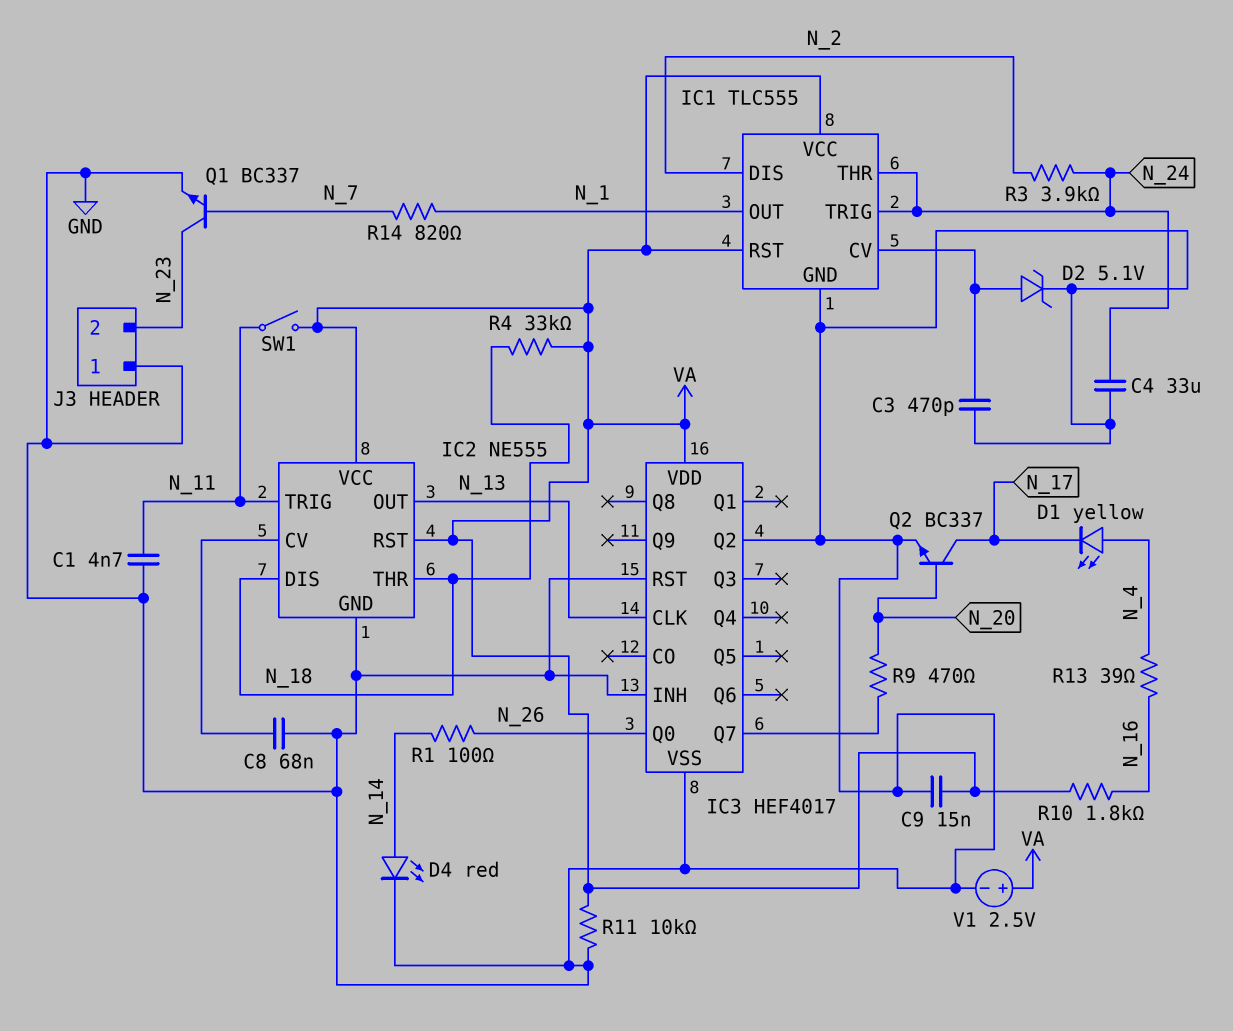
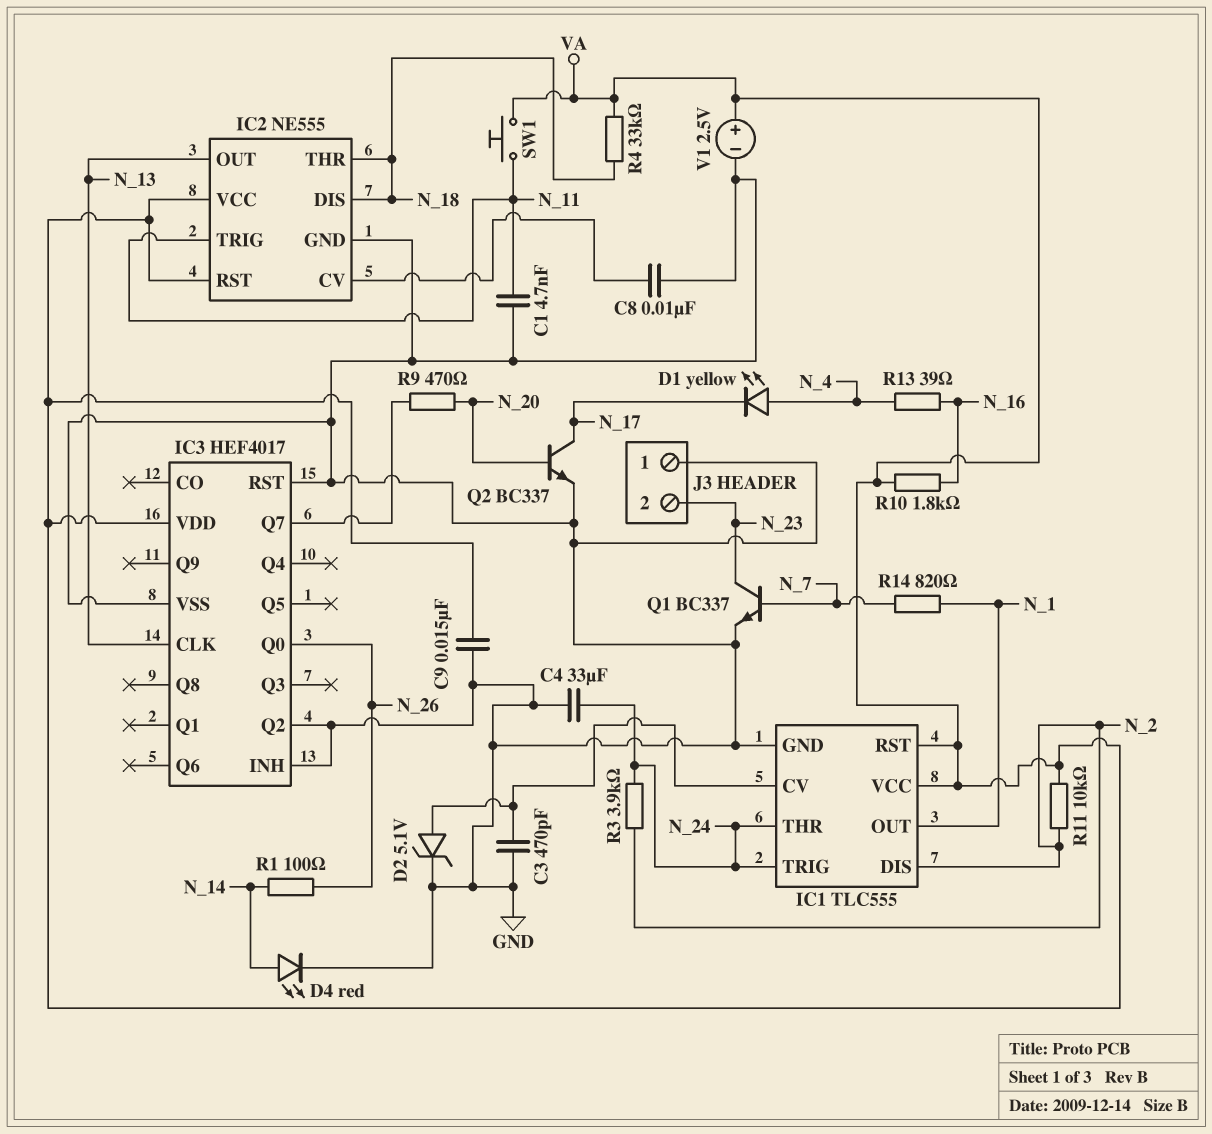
C8: 68nF (GND, IC2/CV) -> 10nF (GND, IC2/CV)
R11: 10k (GND, VA) -> 10k (N_2, VA)
SW1: switch (N_11, VA) -> button (N_11, VA)

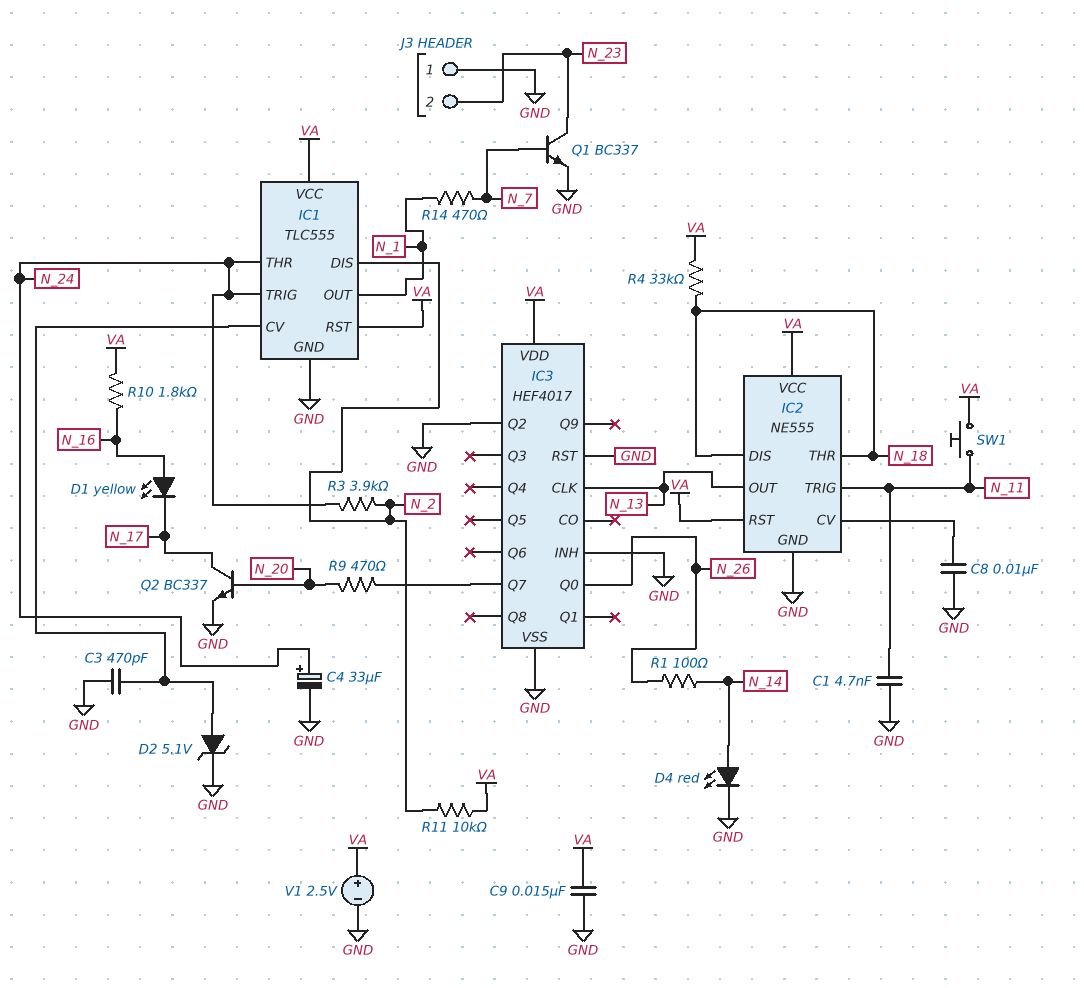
C4: 33uF (GND, N_24) -> 33uF (plus N_24, minus GND)
D1: LED yellow (A N_4, K N_17) -> LED yellow (A N_16, K N_17)
R13: 39 (N_4, N_16) -> none
R14: 820 (N_1, N_7) -> 470 (N_1, N_7)

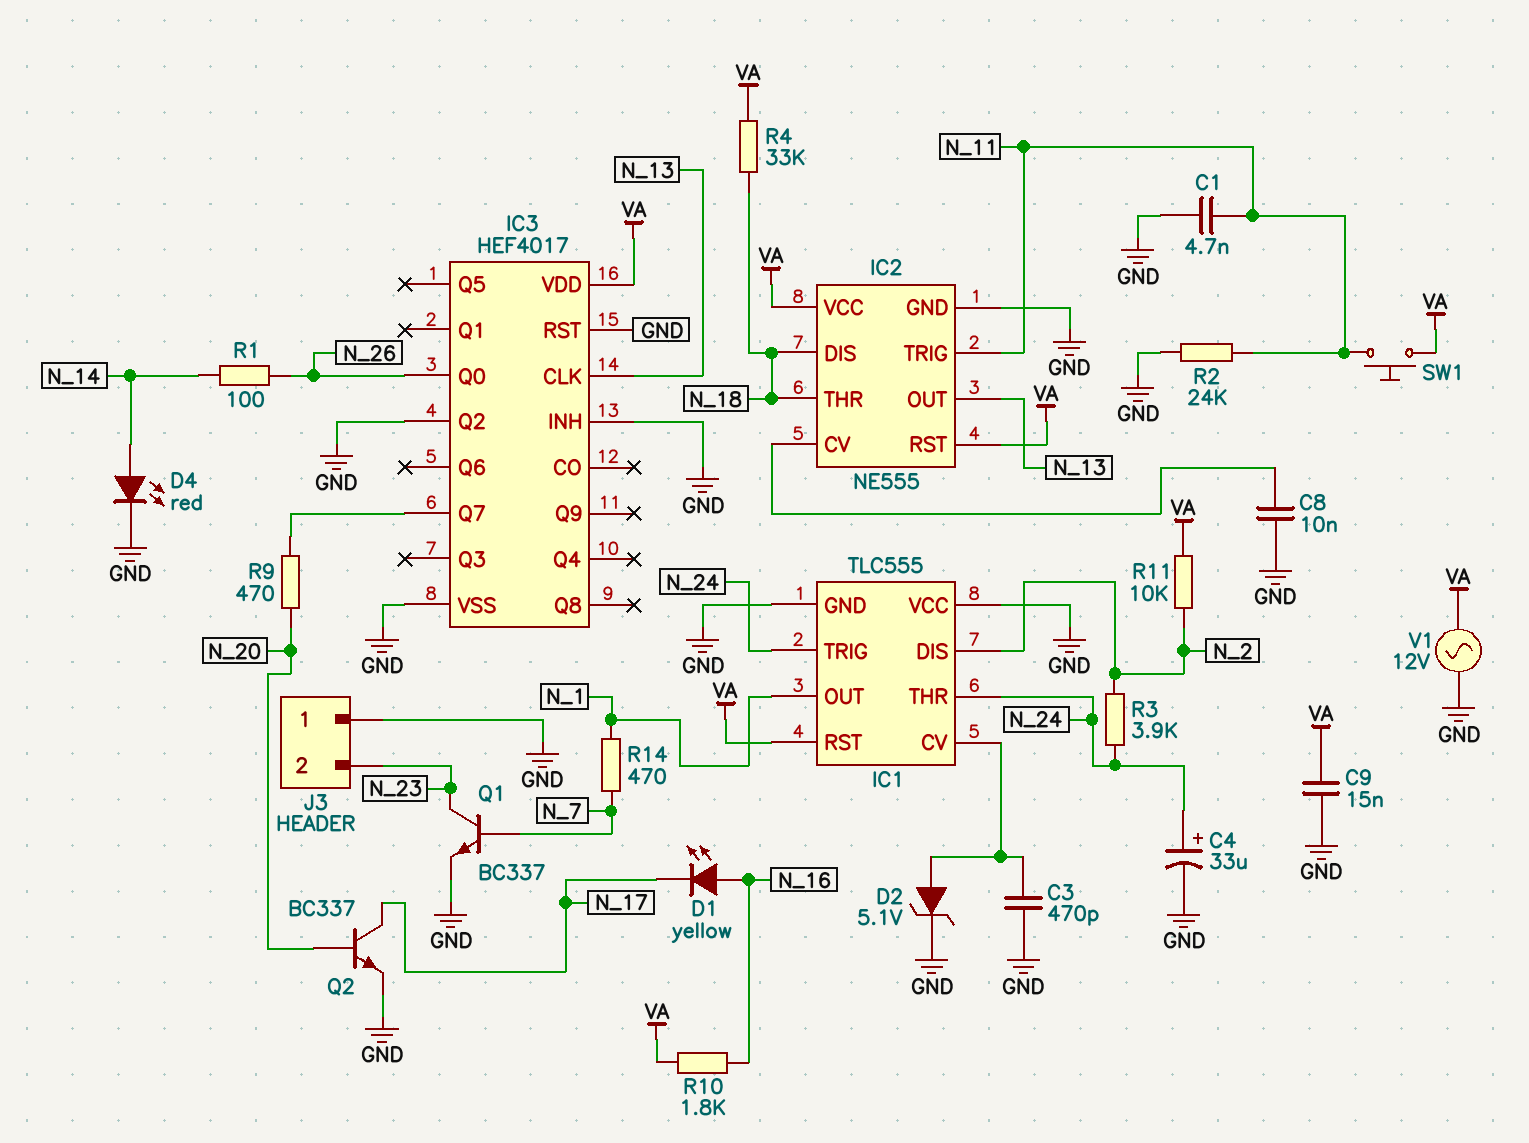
IC1 pin VCC: VA -> GND
R2: none -> 24k (GND, N_11)
V1: 2.5V (plus VA, minus GND) -> AC 12V (GND, VA)

